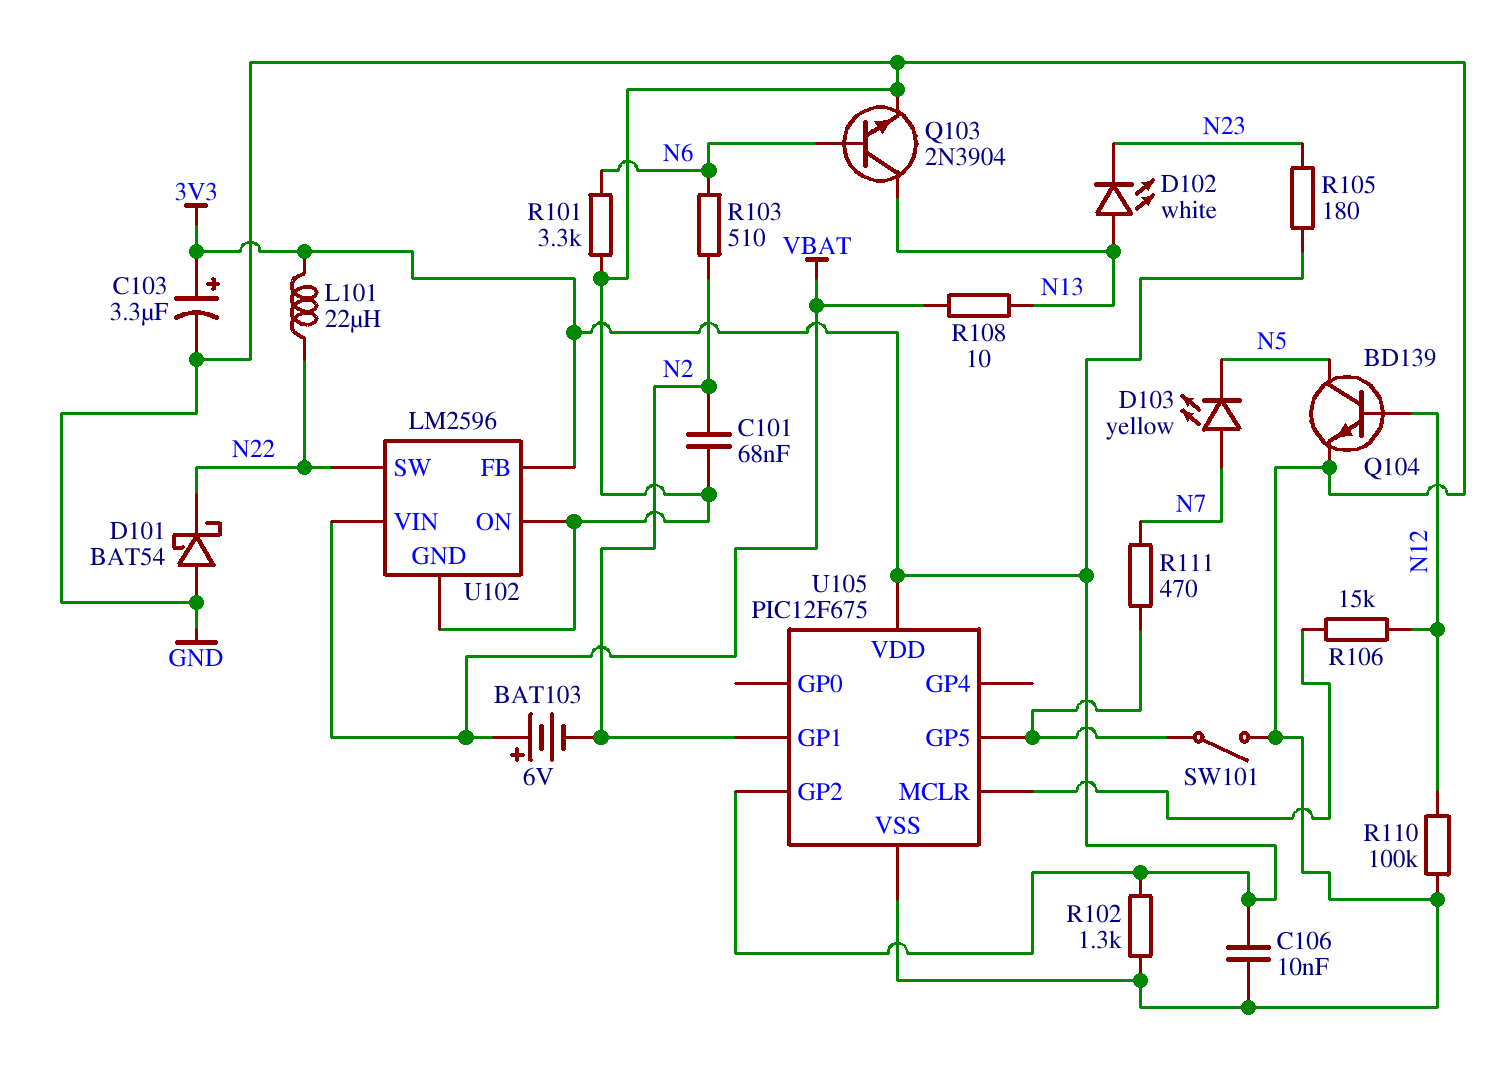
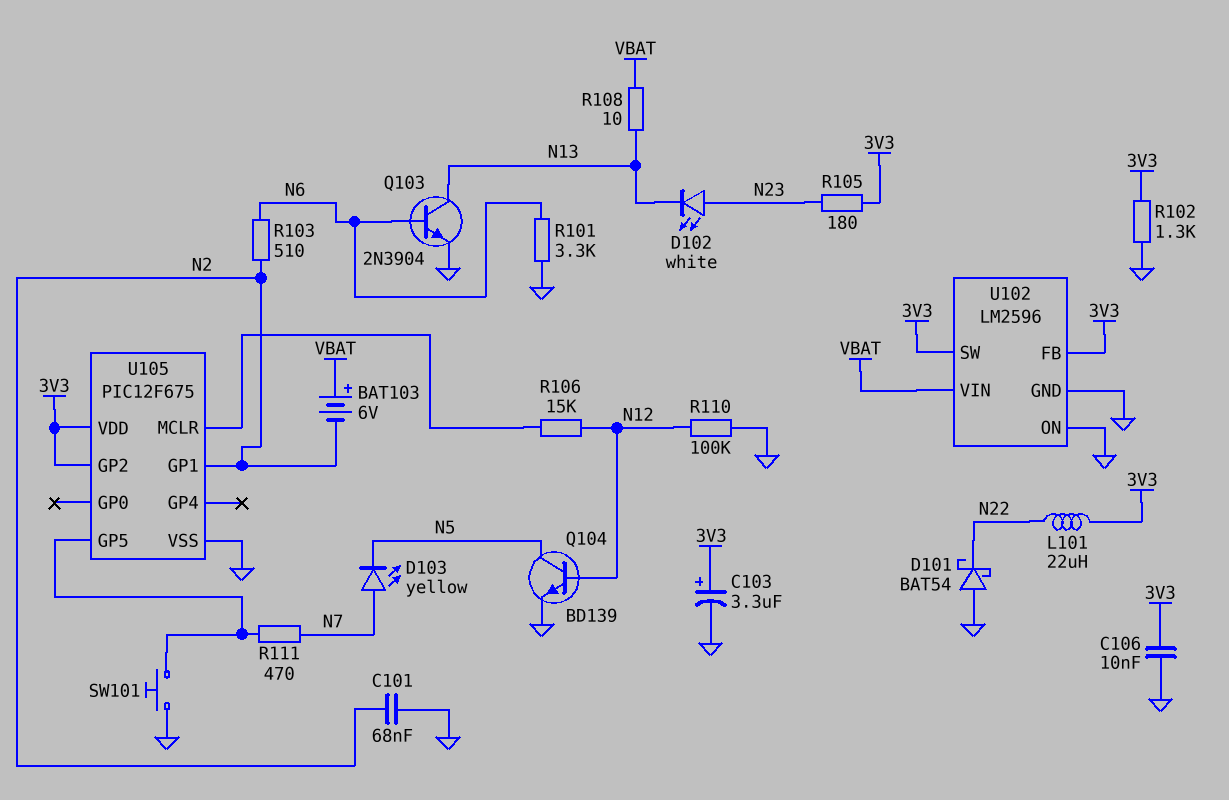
D102: LED white (A N13, K N23) -> LED white (A N23, K N13)
SW101: switch (GND, U105/GP5) -> button (GND, U105/GP5)
U102 pin SW: N22 -> 3V3

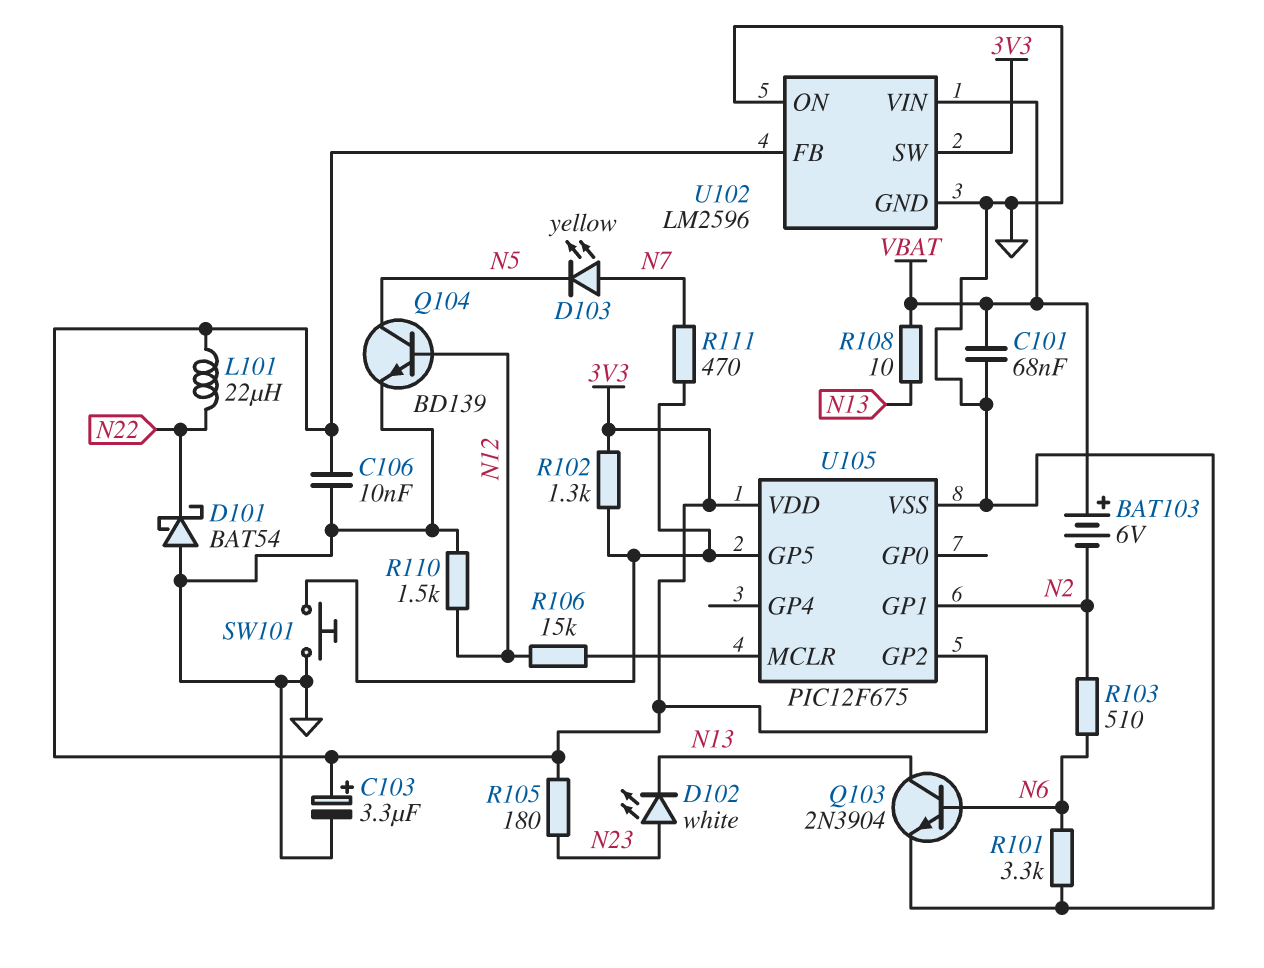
C101: 68nF (GND, N2) -> 68nF (GND, VBAT)
R102: 1.3k (3V3, GND) -> 1.3k (3V3, U105/GP5)
R110: 100k (GND, N12) -> 1.5k (GND, N12)

